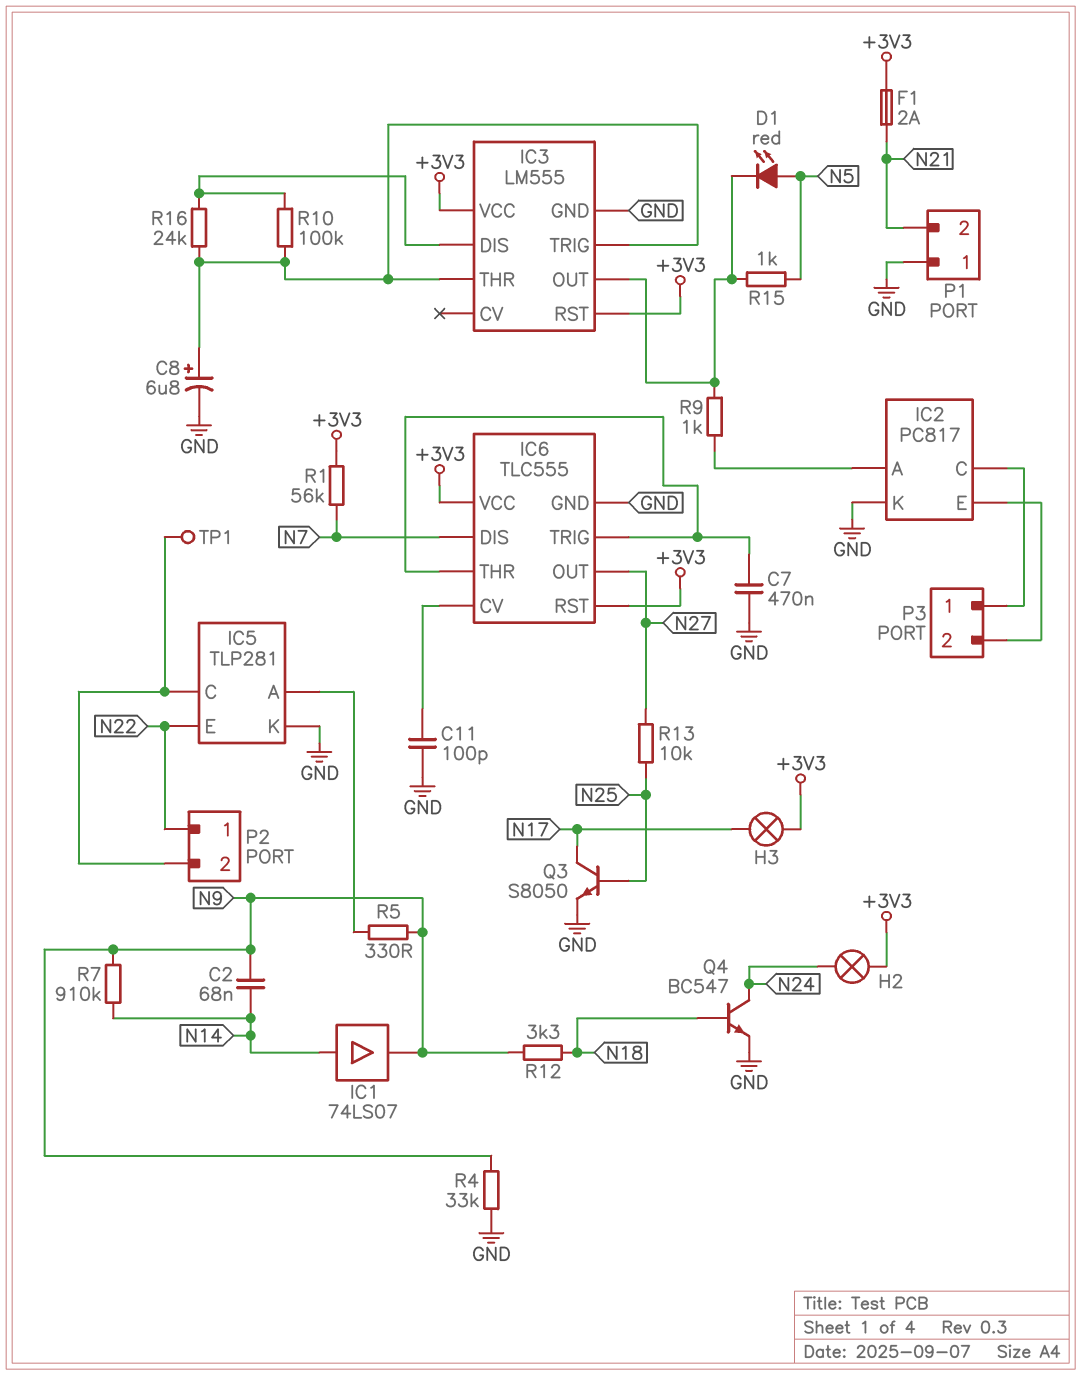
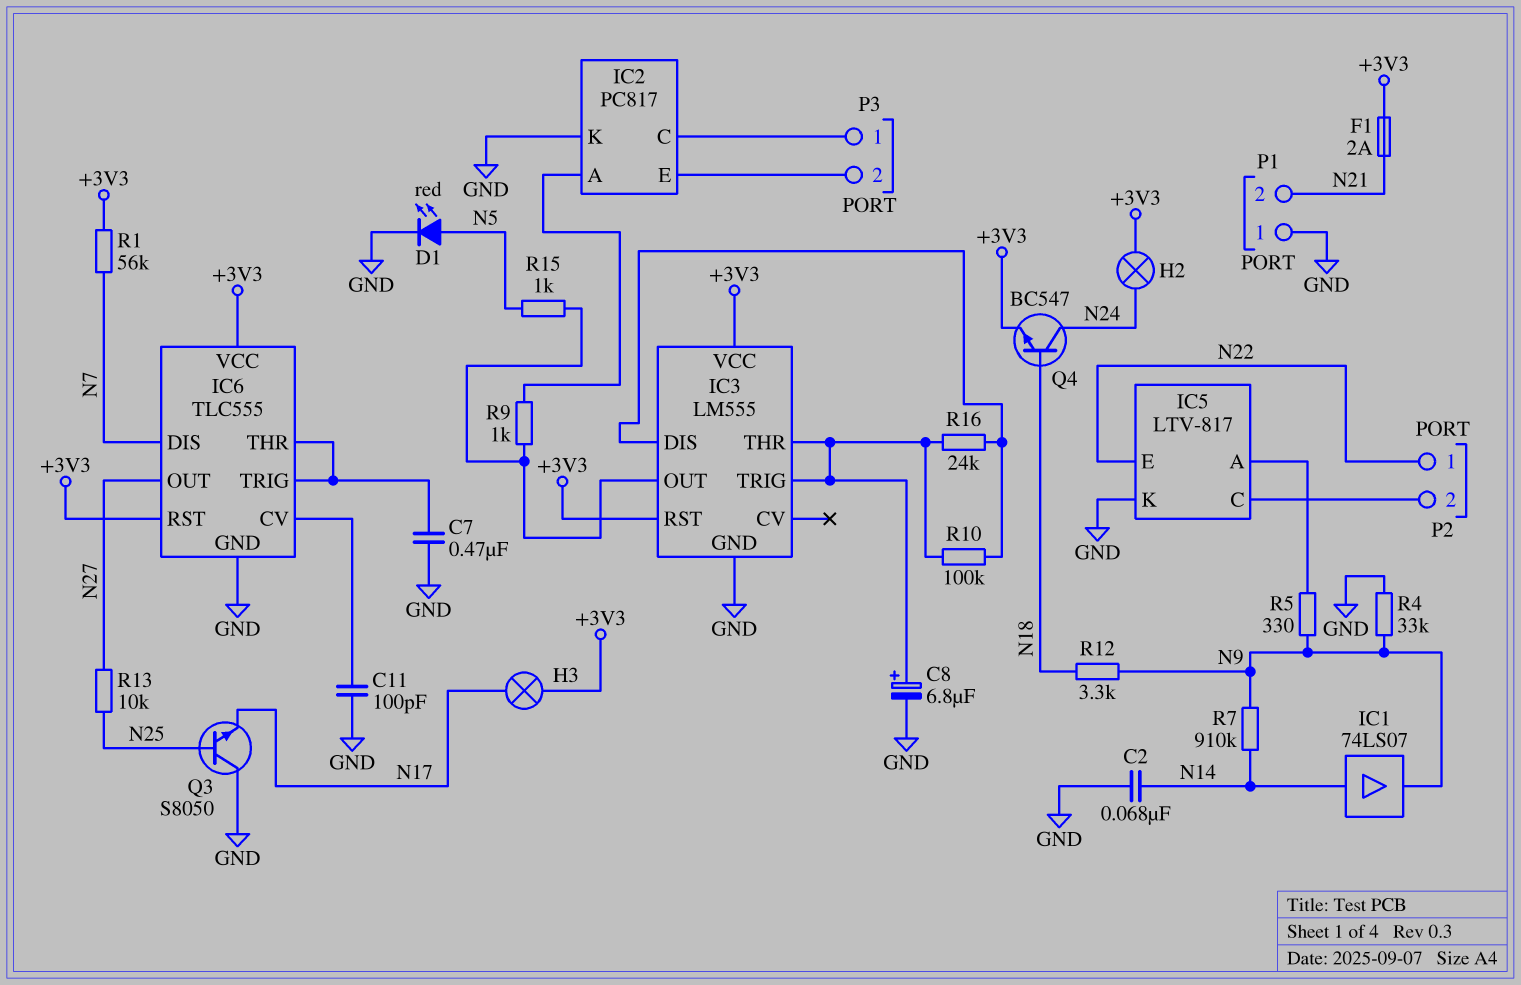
C2: 68nF (N9, N14) -> 68nF (GND, N14)
D1: LED red (A N5, K IC3/OUT) -> LED red (A N5, K GND)
IC5: TLP281 -> LTV-817
Q3: NPN S8050 (B N25, C N17, E GND) -> NPN S8050 (B N25, C GND, E N17)
Q4: NPN BC547 (B N18, C N24, E GND) -> NPN BC547 (B N18, C N24, E +3V3)
TP1: test point (IC5/C) -> none

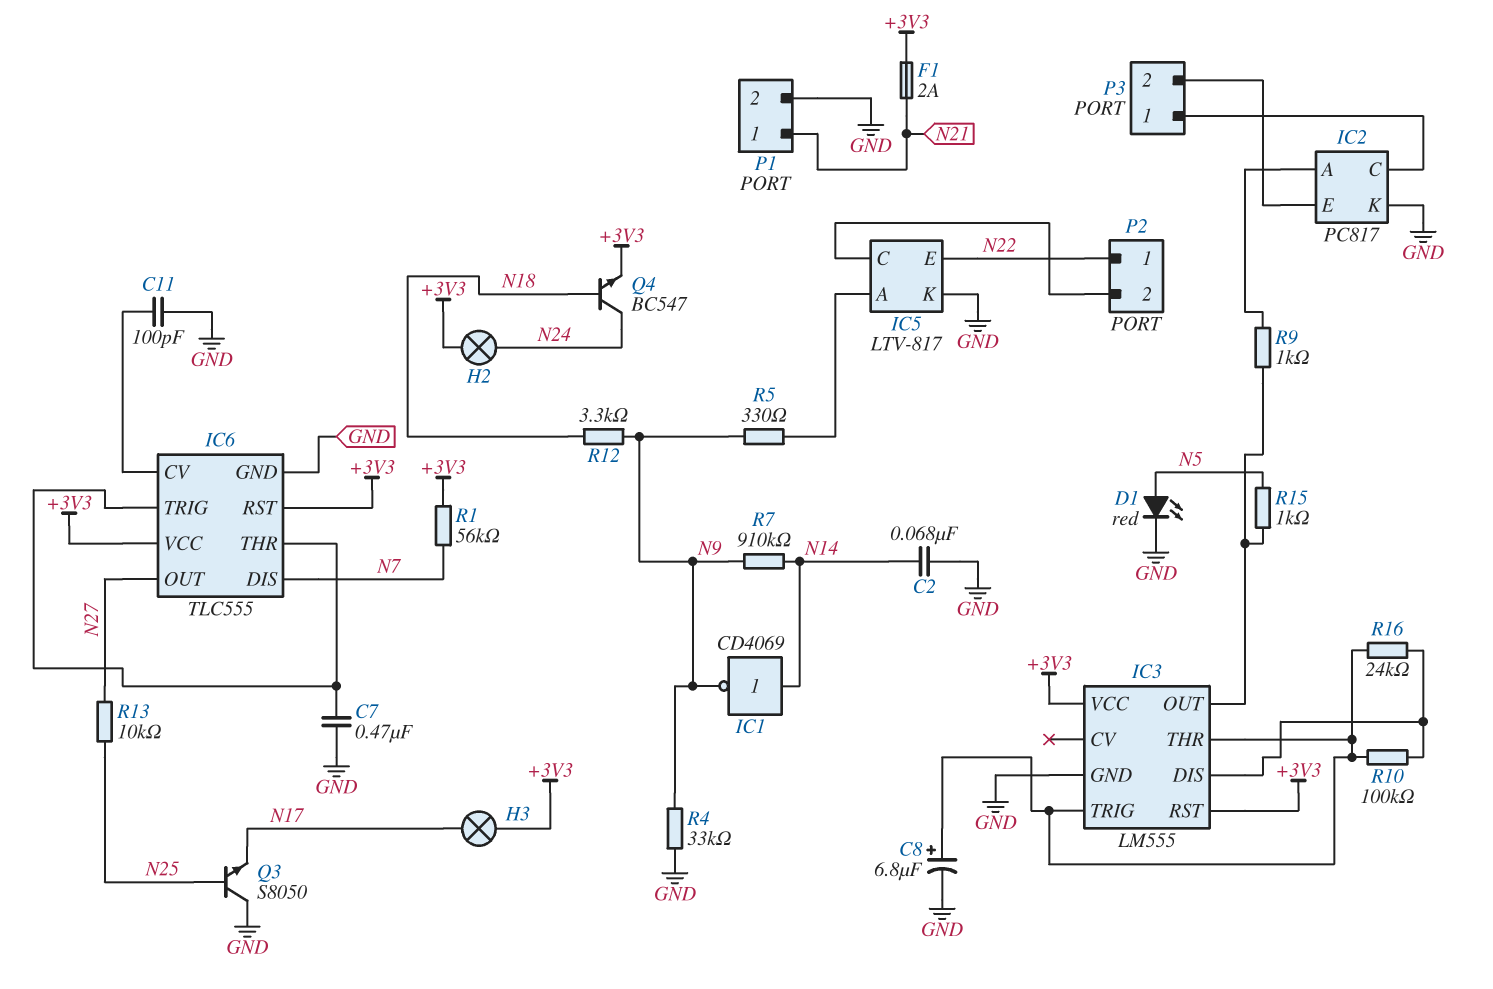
IC1: buffer 74LS07 (in N14, out N9) -> NOT CD4069 (in N14, out N9)
P1 pin 1: GND -> N21
P1 pin 2: N21 -> GND

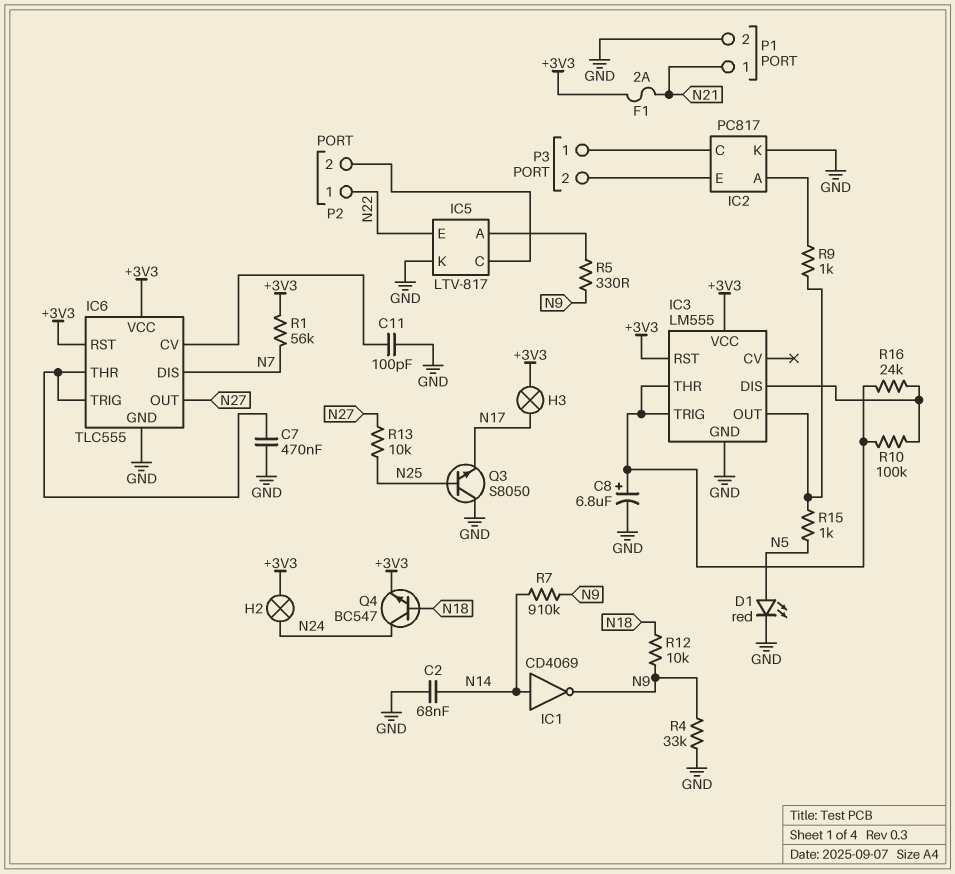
R12: 3.3k (N9, N18) -> 10k (N9, N18)

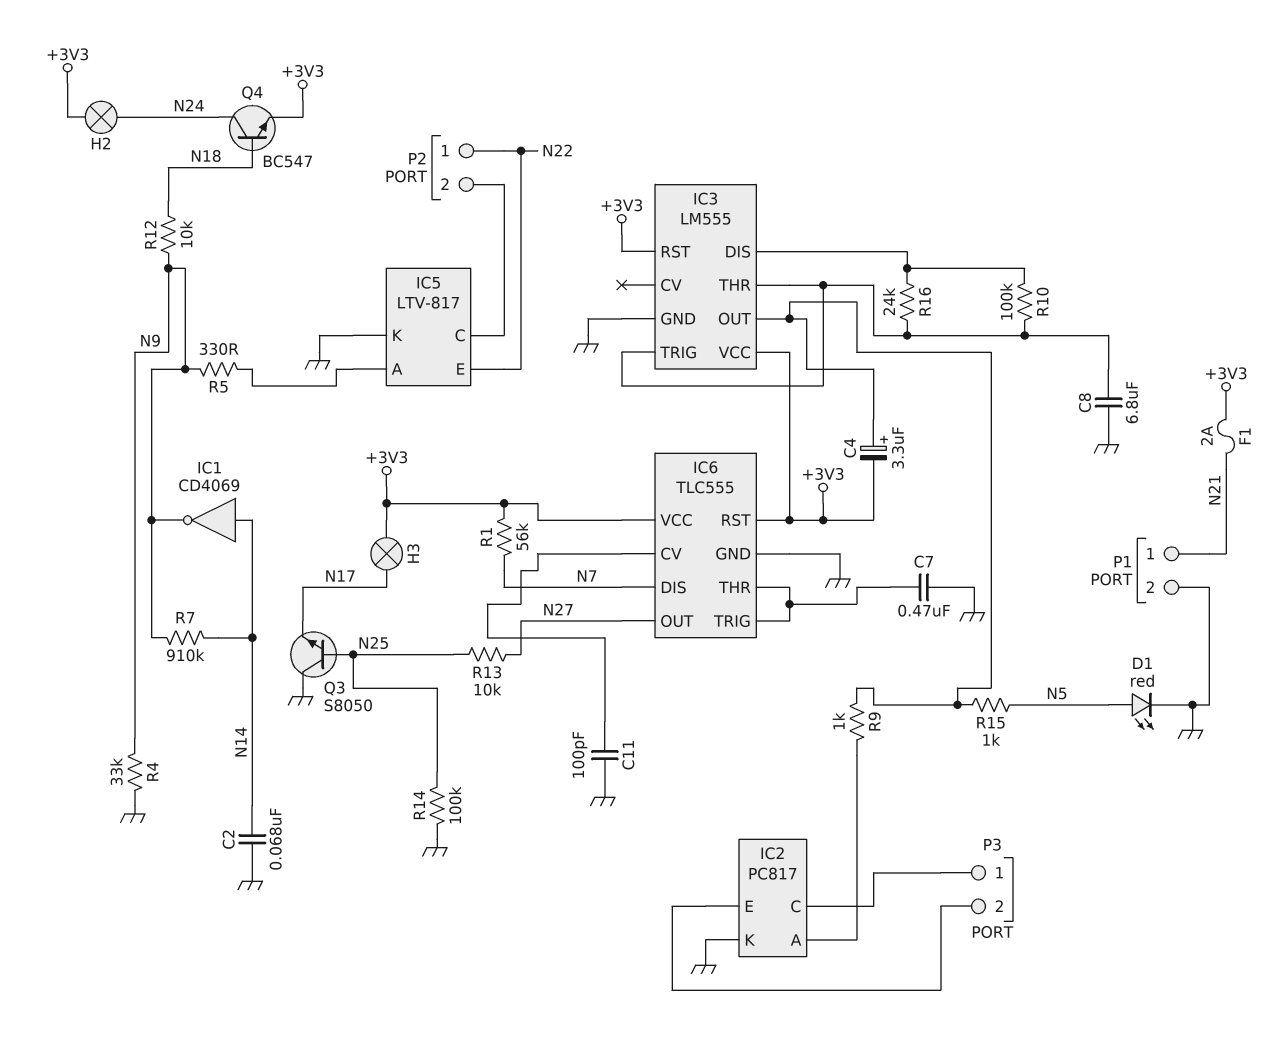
C4: none -> 3.3uF (plus IC3/OUT, minus +3V3)
C8: 6.8uF (plus IC3/THR, minus GND) -> 6.8uF (GND, IC3/THR)
R14: none -> 100k (GND, N25)

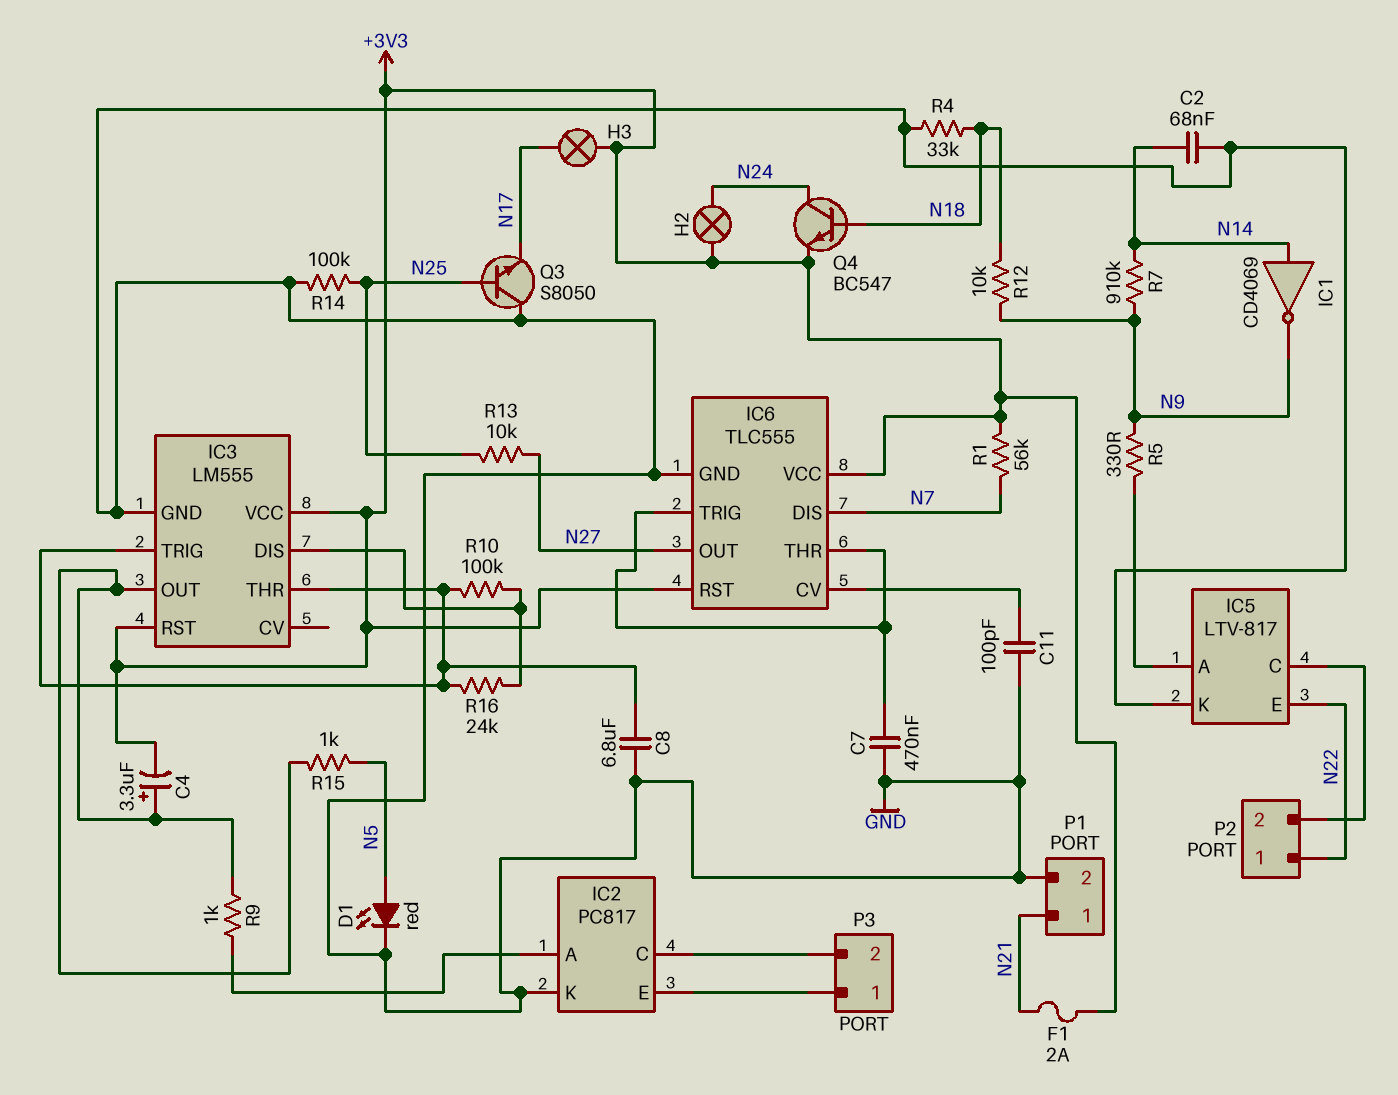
P3 pin 1: IC2/C -> IC2/E
P3 pin 2: IC2/E -> IC2/C
R4: 33k (GND, N9) -> 33k (GND, N18)

